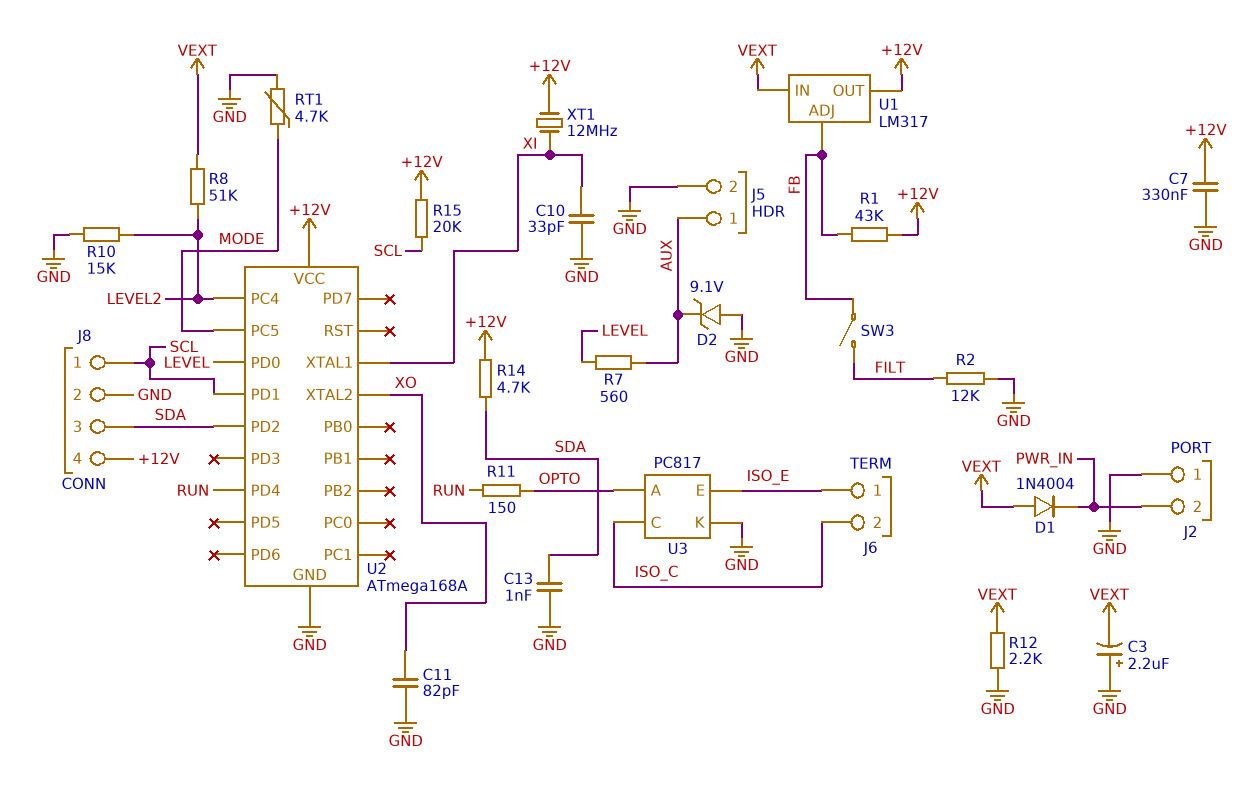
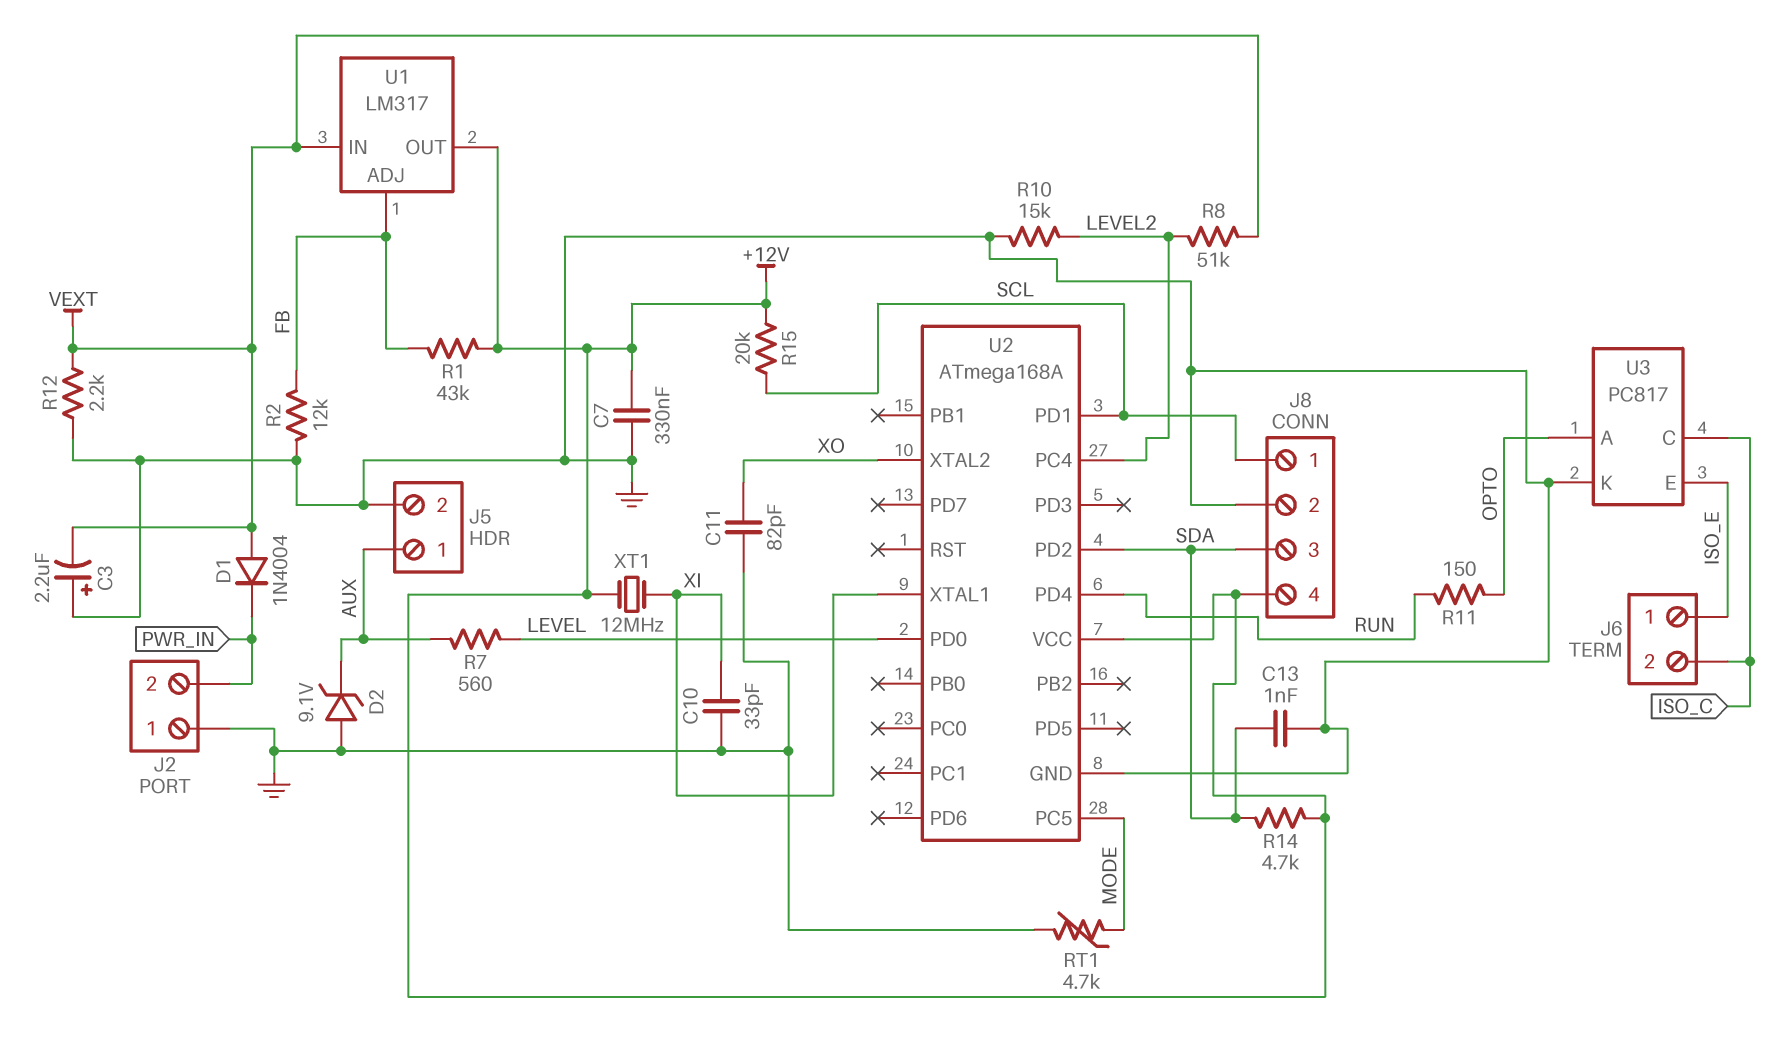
R2: 12k (FILT, GND) -> 12k (FB, GND)
SW3: switch (FB, FILT) -> none

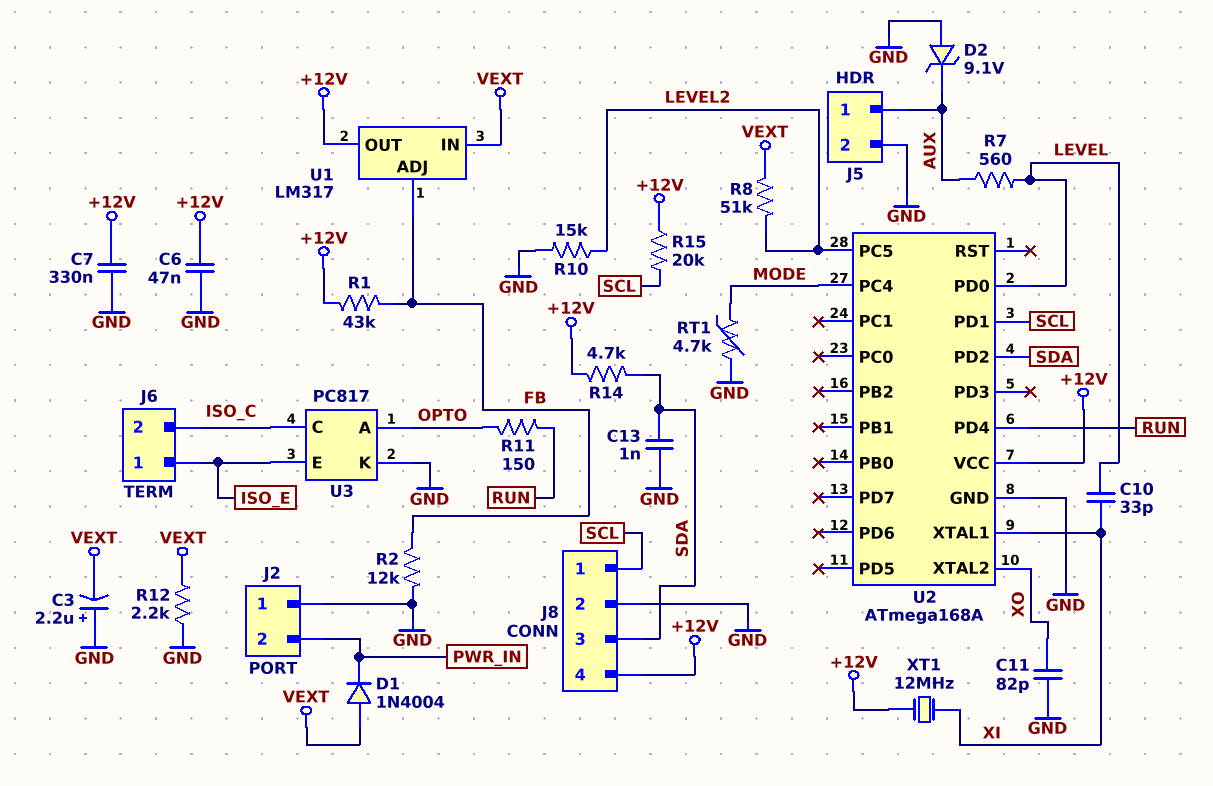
C6: none -> 47nF (+12V, GND)
C10: 33pF (GND, XI) -> 33pF (LEVEL, XI)
U2 pin PC4: LEVEL2 -> MODE
U2 pin PC5: MODE -> LEVEL2

